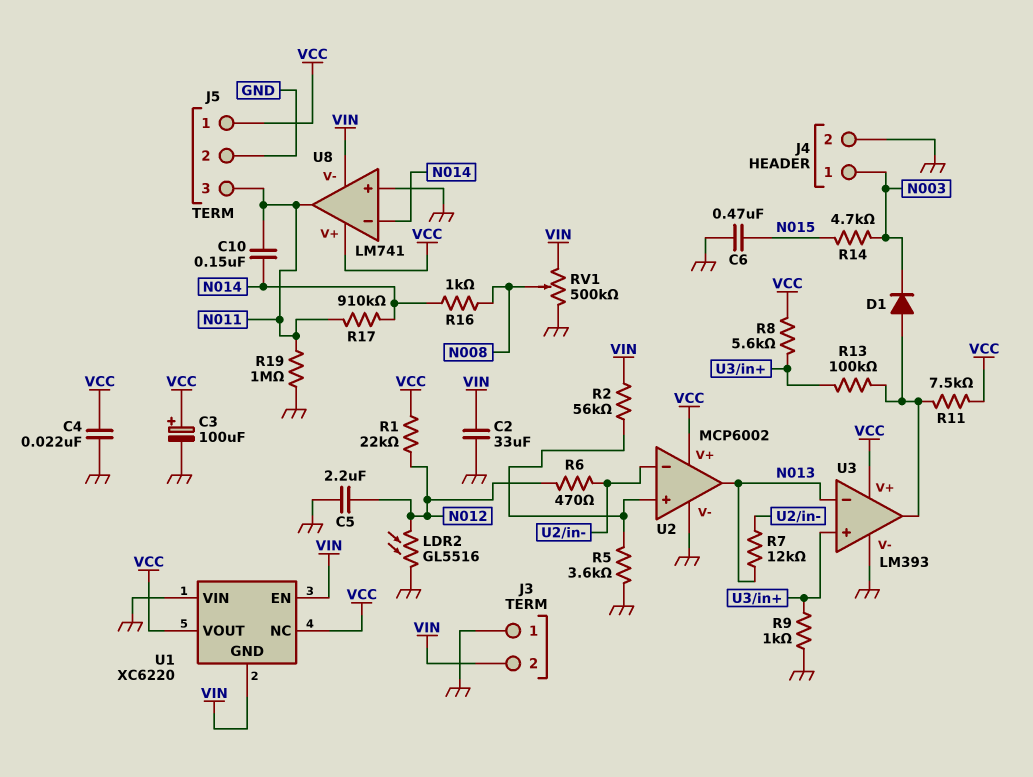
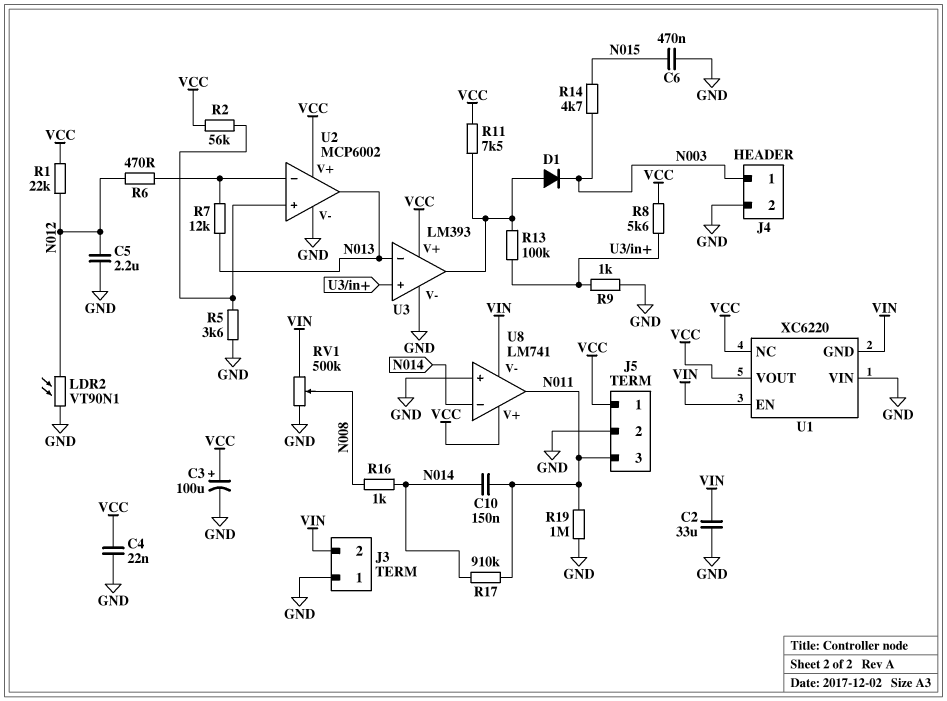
LDR2: GL5516 (GND, N012) -> VT90N1 (GND, N012)
R2: 56k (U2/in+, VIN) -> 56k (U2/in+, VCC)

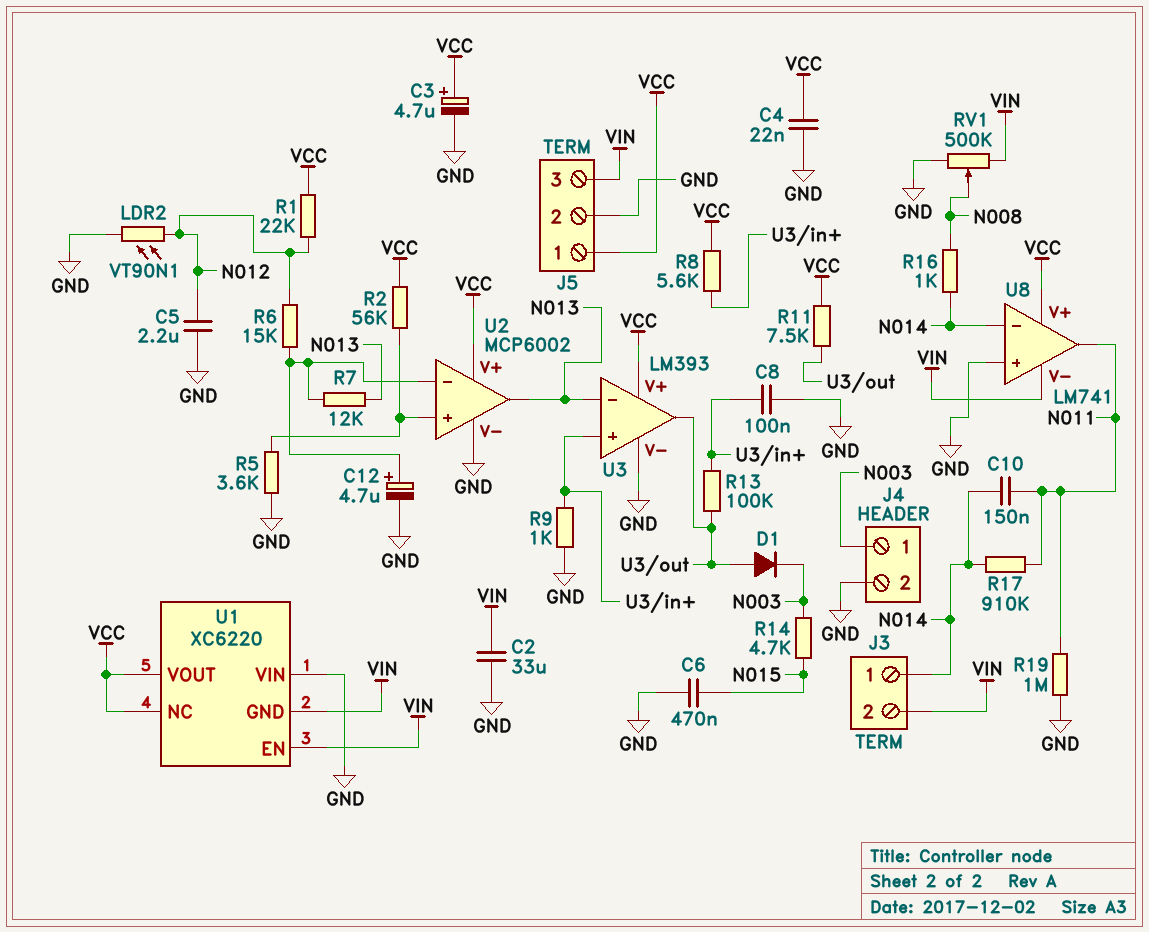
C3: 100uF (plus VCC, minus GND) -> 4.7uF (plus VCC, minus GND)
C8: none -> 100nF (GND, U3/in+)
C12: none -> 4.7uF (plus U2/in-, minus GND)
J3 pin 1: GND -> N014
J5 pin 3: N011 -> VIN
R6: 470 (N012, U2/in-) -> 15k (N012, U2/in-)

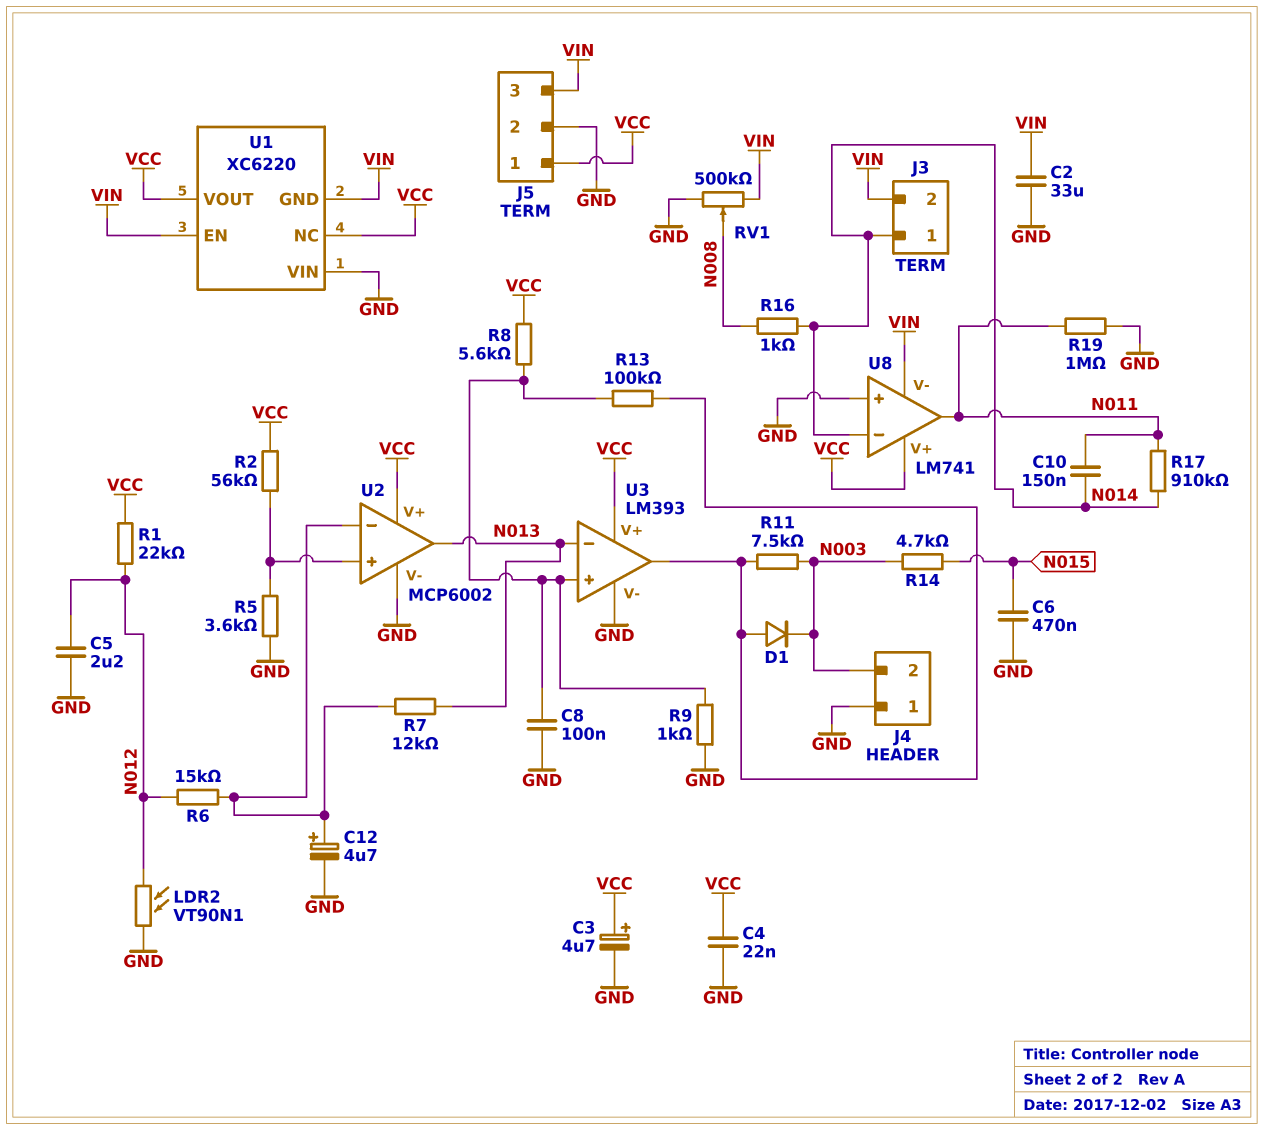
J4 pin 1: N003 -> GND
J4 pin 2: GND -> N003
R11: 7.5k (U3/out, VCC) -> 7.5k (N003, U3/out)

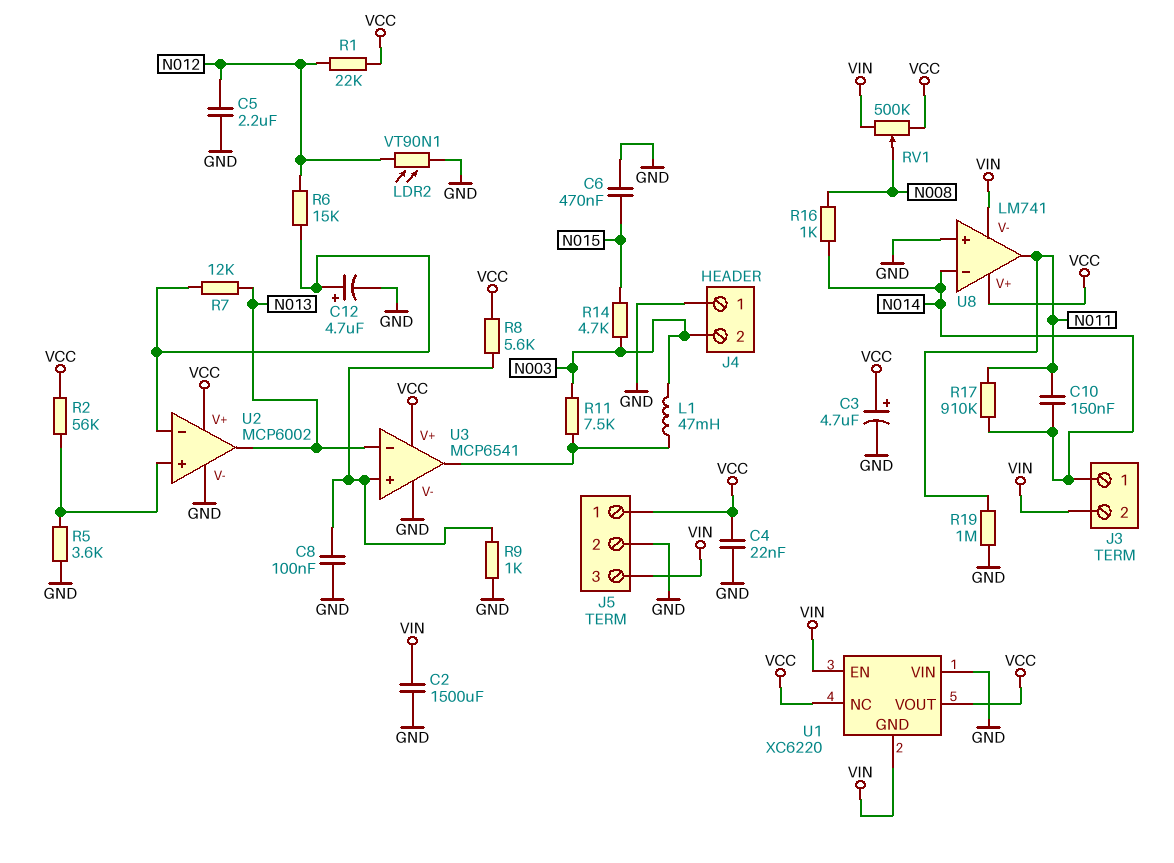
C2: 33uF (GND, VIN) -> 1500uF (GND, VIN)
D1: diode (A U3/out, K N003) -> none
L1: none -> 47mH (N003, U3/out)
R13: 100k (U3/in+, U3/out) -> none
RV1: 500k (GND, VIN, wiper N008) -> 500k (VCC, VIN, wiper N008)
U3: LM393 -> MCP6541

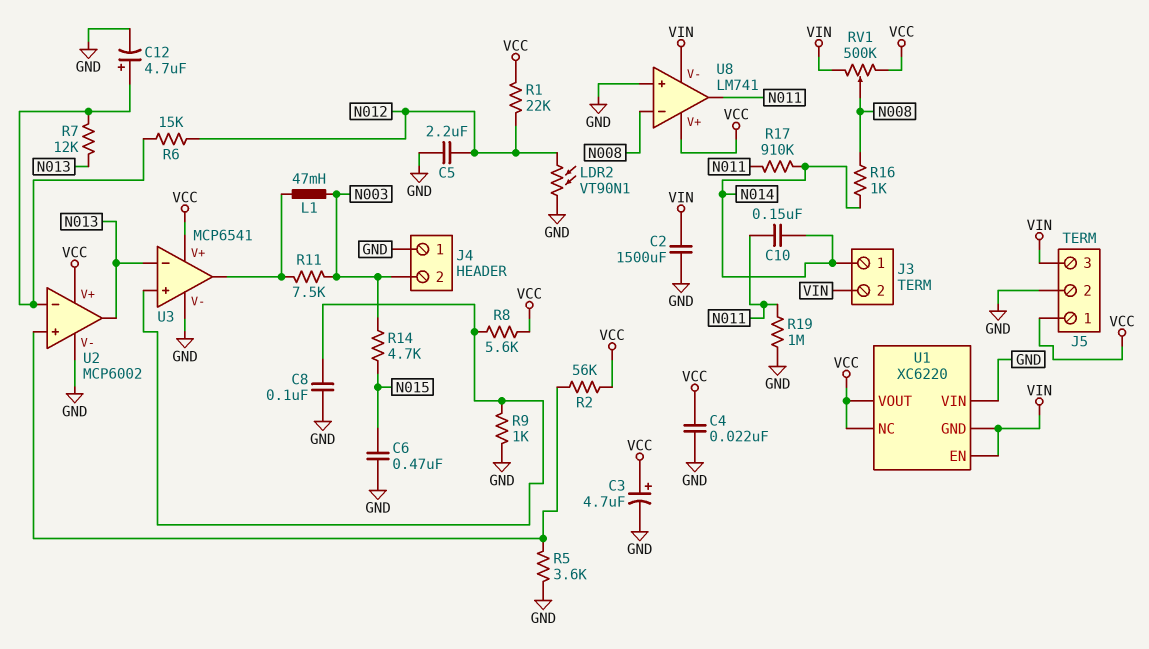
U8 pin in-: N014 -> N008

